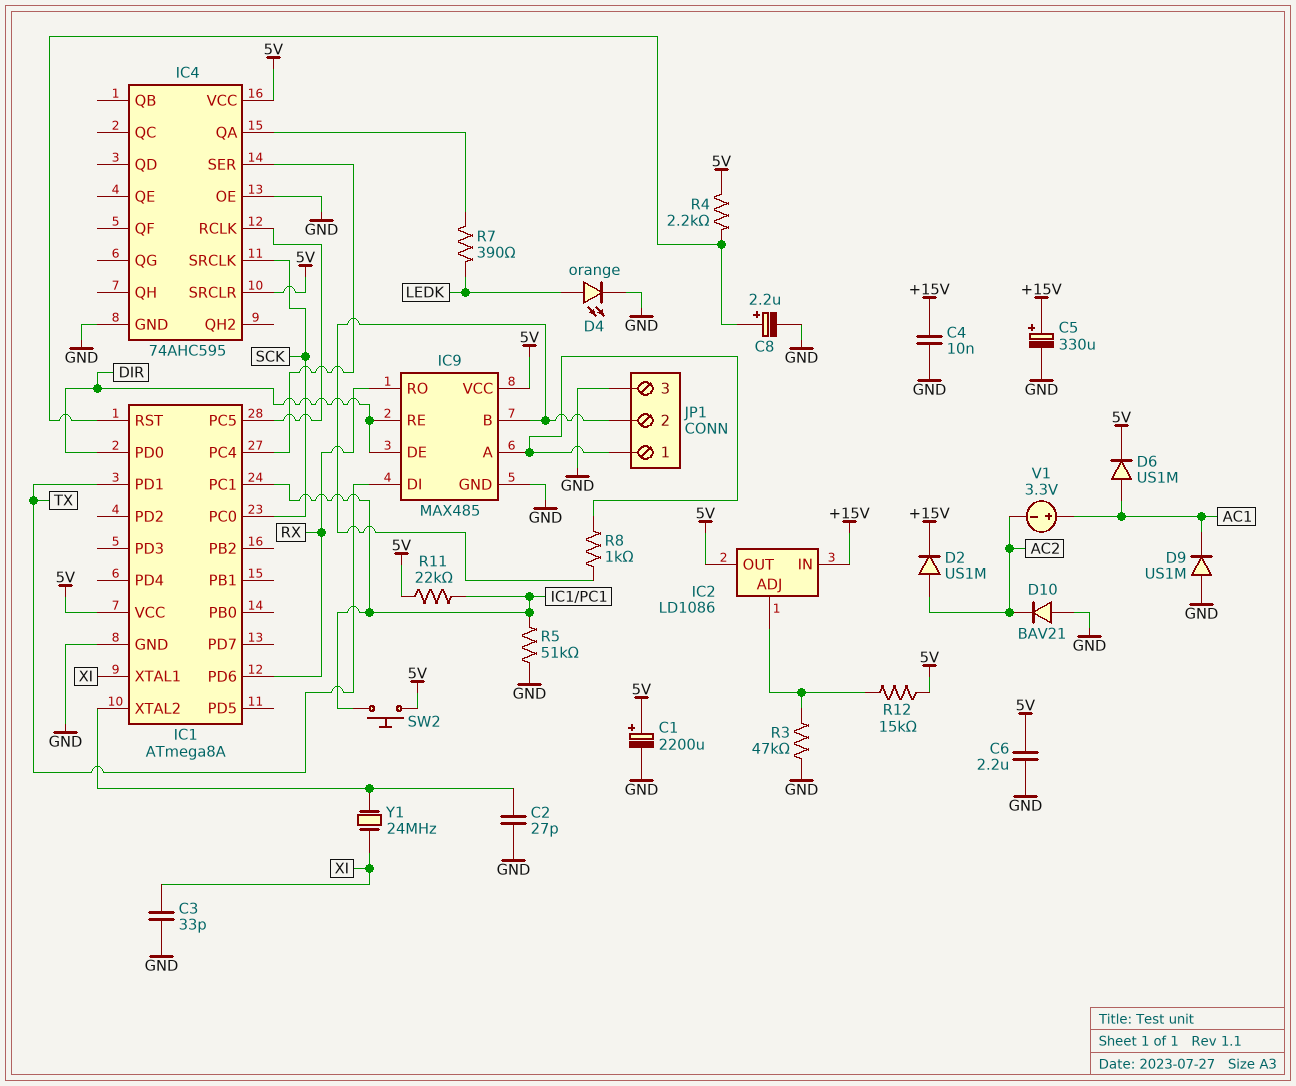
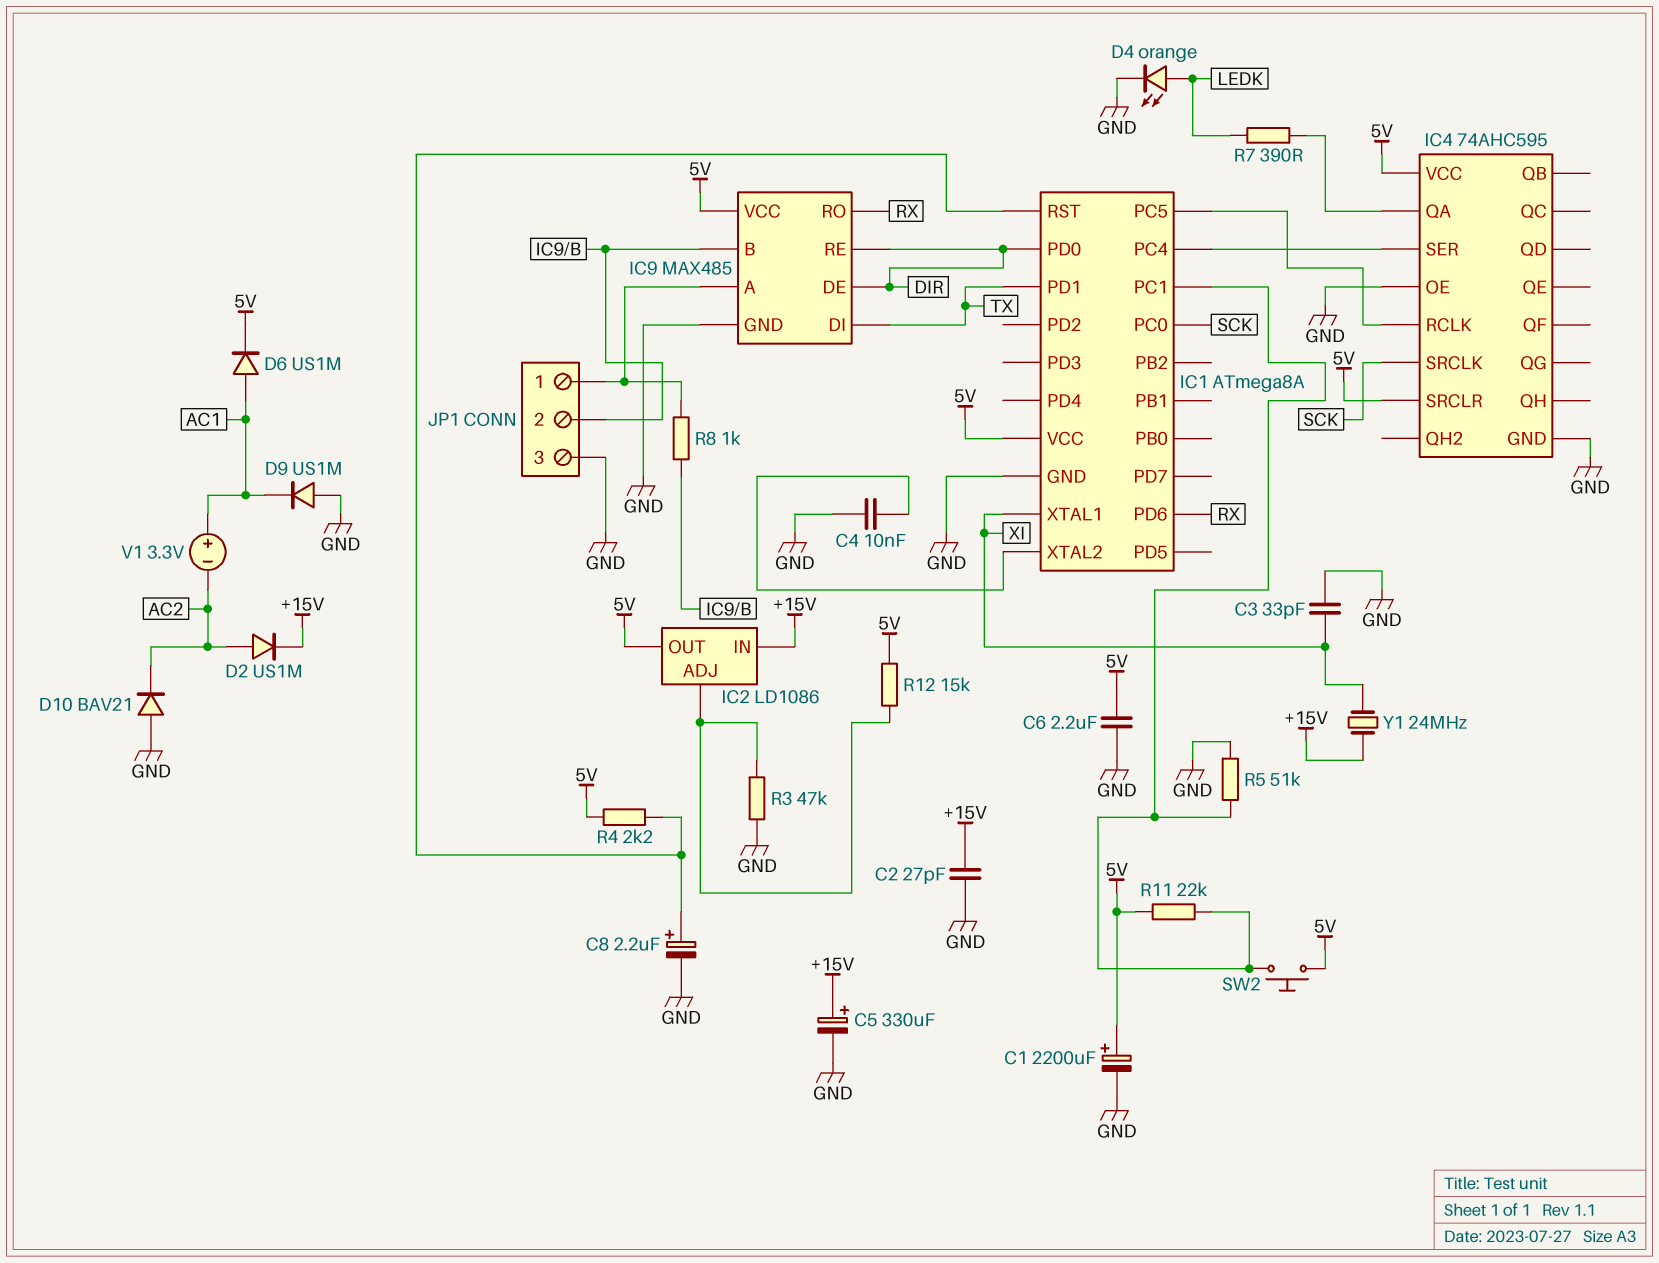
C2: 27pF (GND, IC1/XTAL2) -> 27pF (+15V, GND)
C4: 10nF (+15V, GND) -> 10nF (GND, IC1/XTAL2)
Y1: 24MHz (IC1/XTAL2, XI) -> 24MHz (+15V, XI)

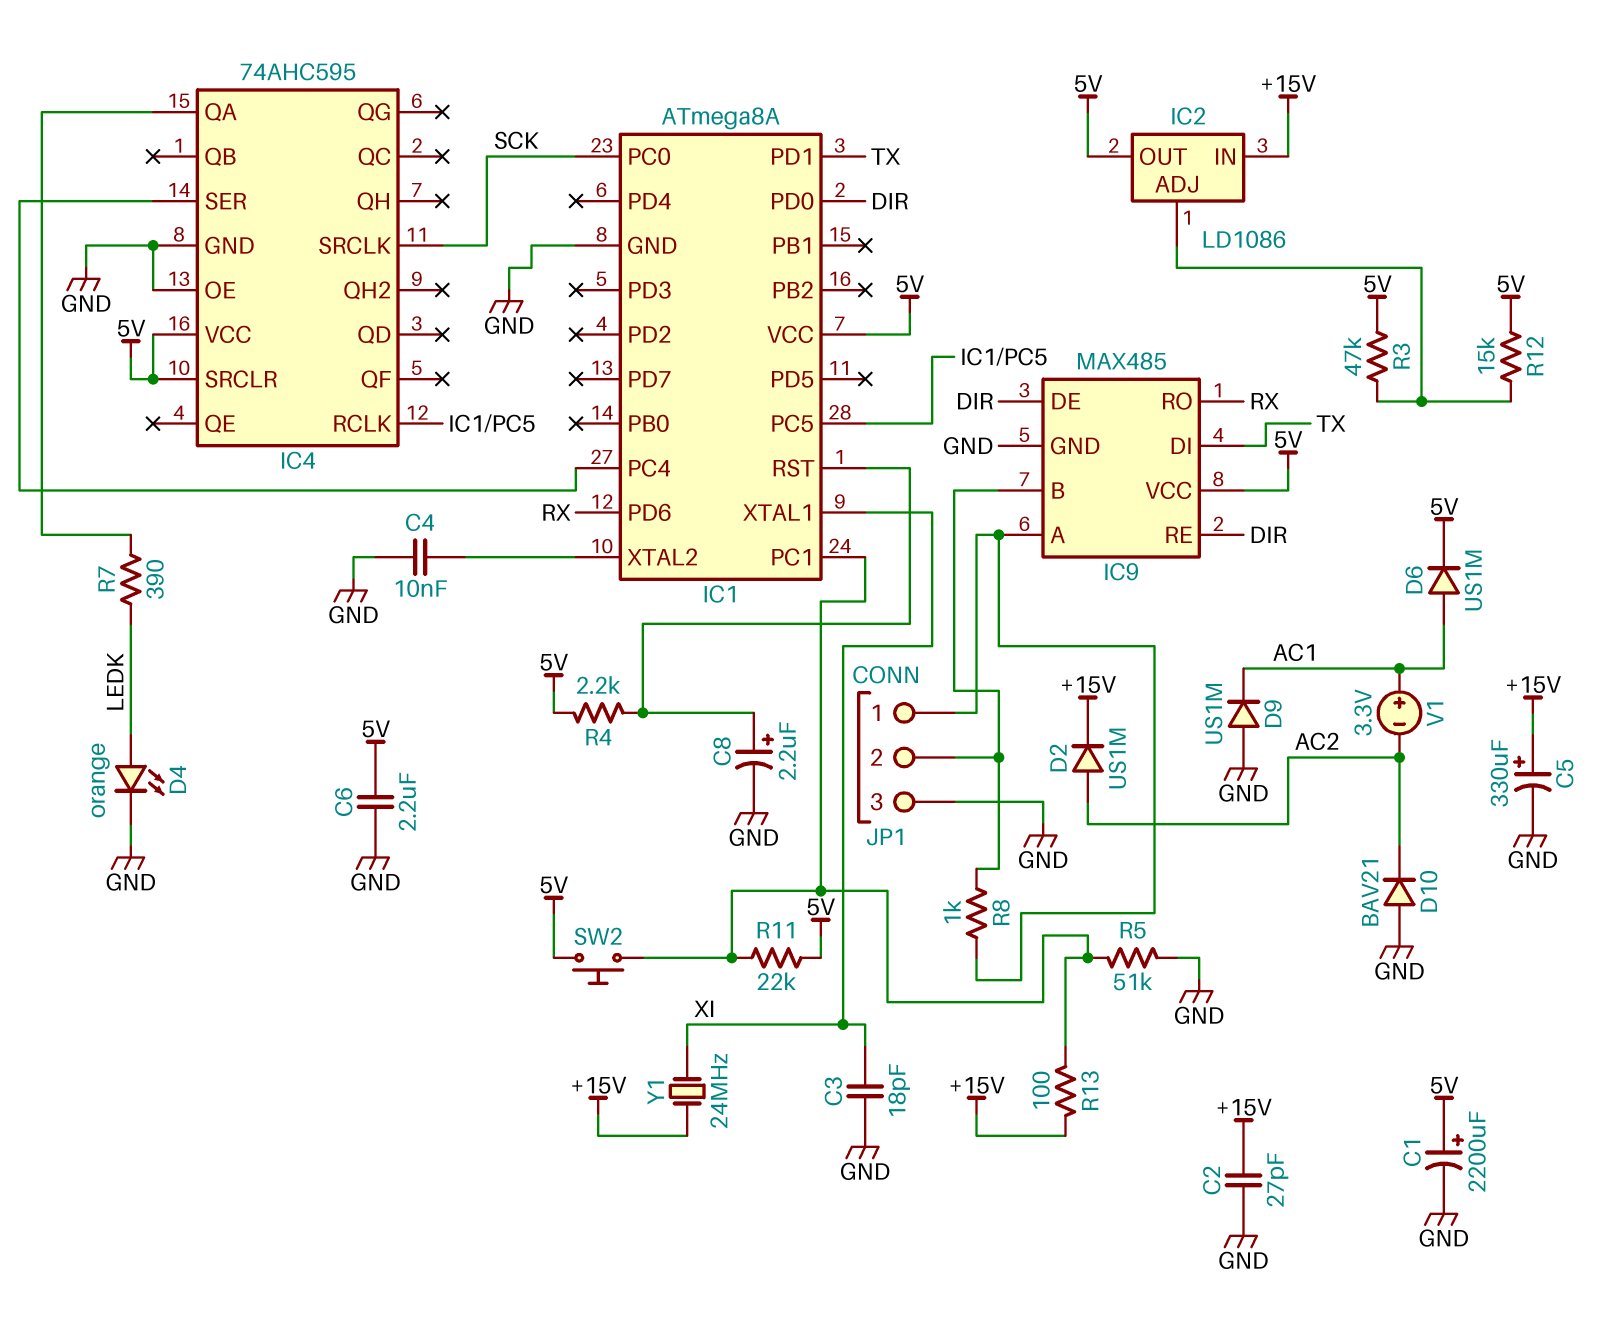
C3: 33pF (GND, XI) -> 18pF (GND, XI)
R3: 47k (GND, IC2/ADJ) -> 47k (5V, IC2/ADJ)
R13: none -> 100 (+15V, IC1/PC1)

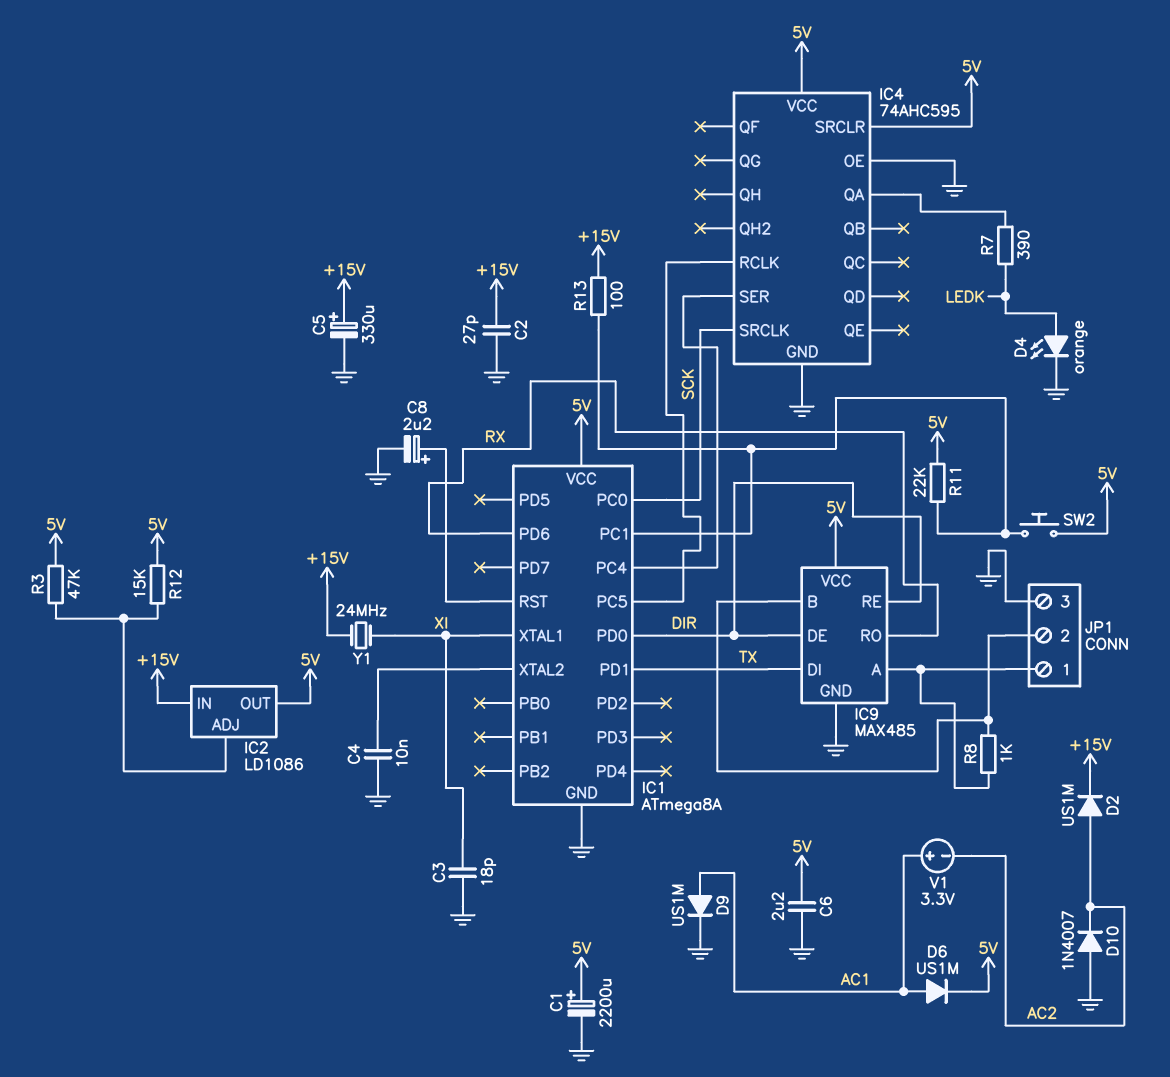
D9: diode US1M (A GND, K AC1) -> diode US1M (A AC1, K GND)
D10: diode BAV21 (A GND, K AC2) -> diode 1N4007 (A GND, K AC2)
R4: 2.2k (5V, IC1/RST) -> none
R5: 51k (GND, IC1/PC1) -> none

